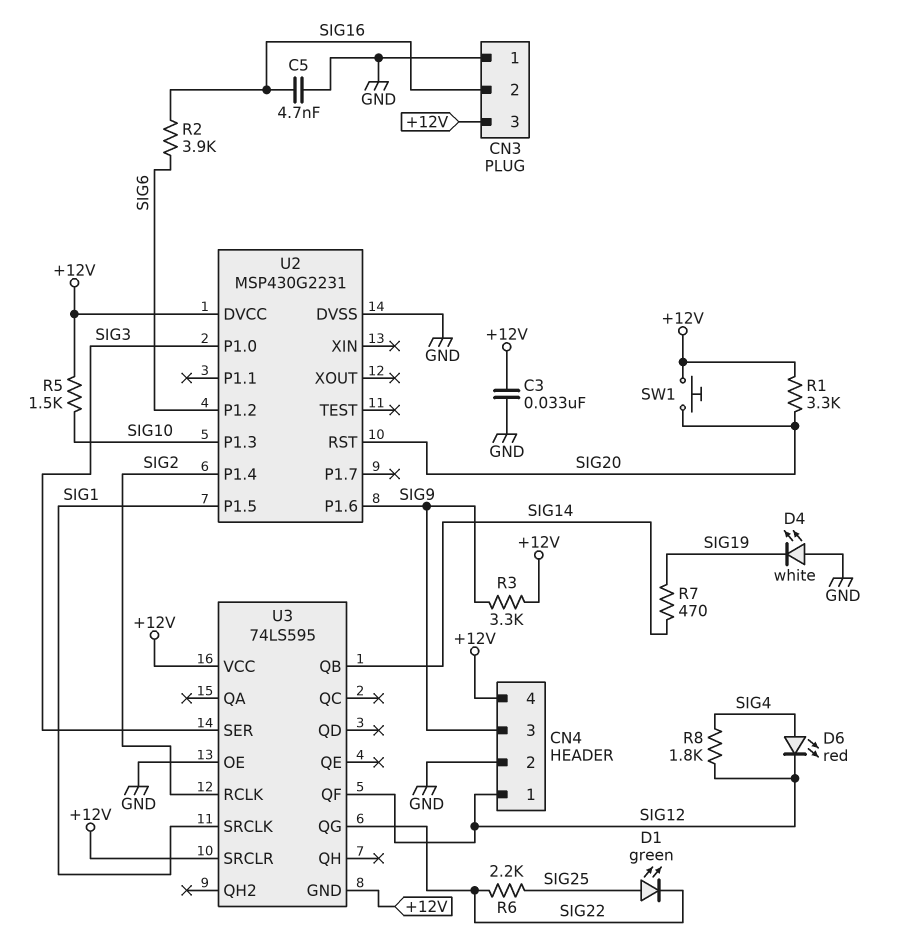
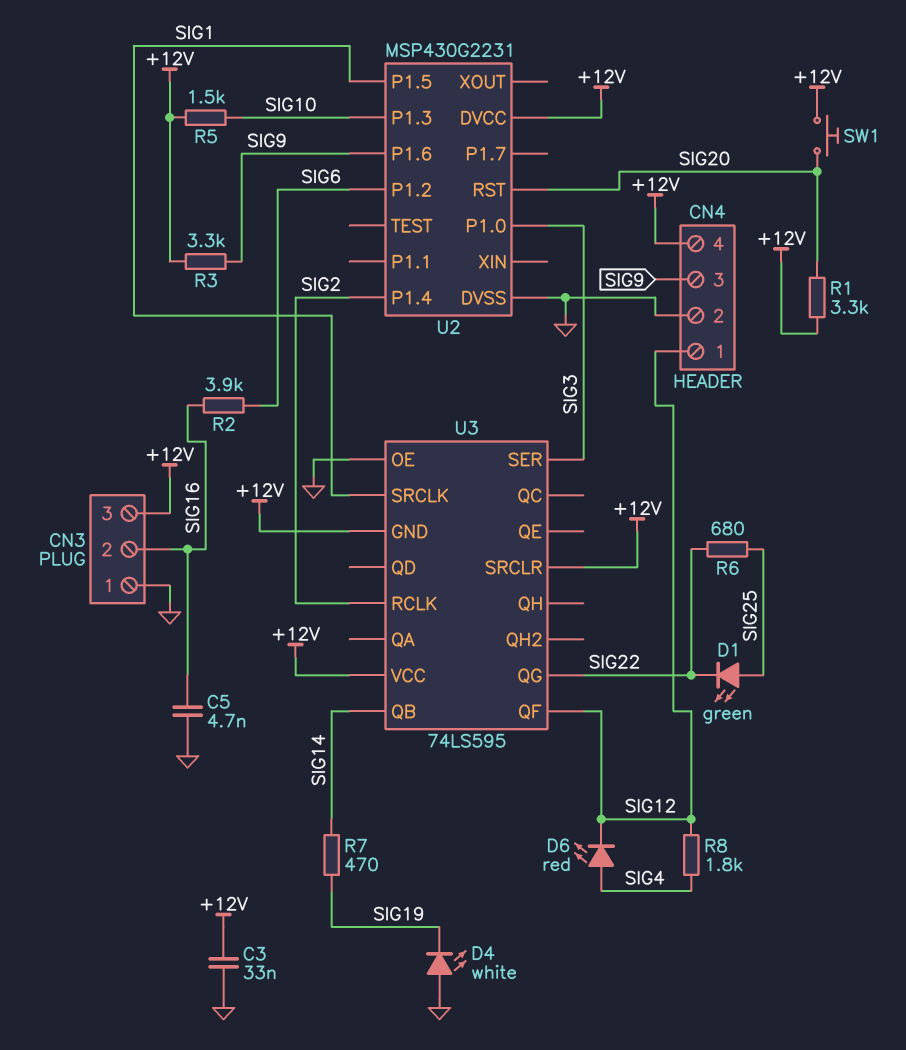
R6: 2.2k (SIG22, SIG25) -> 680 (SIG22, SIG25)

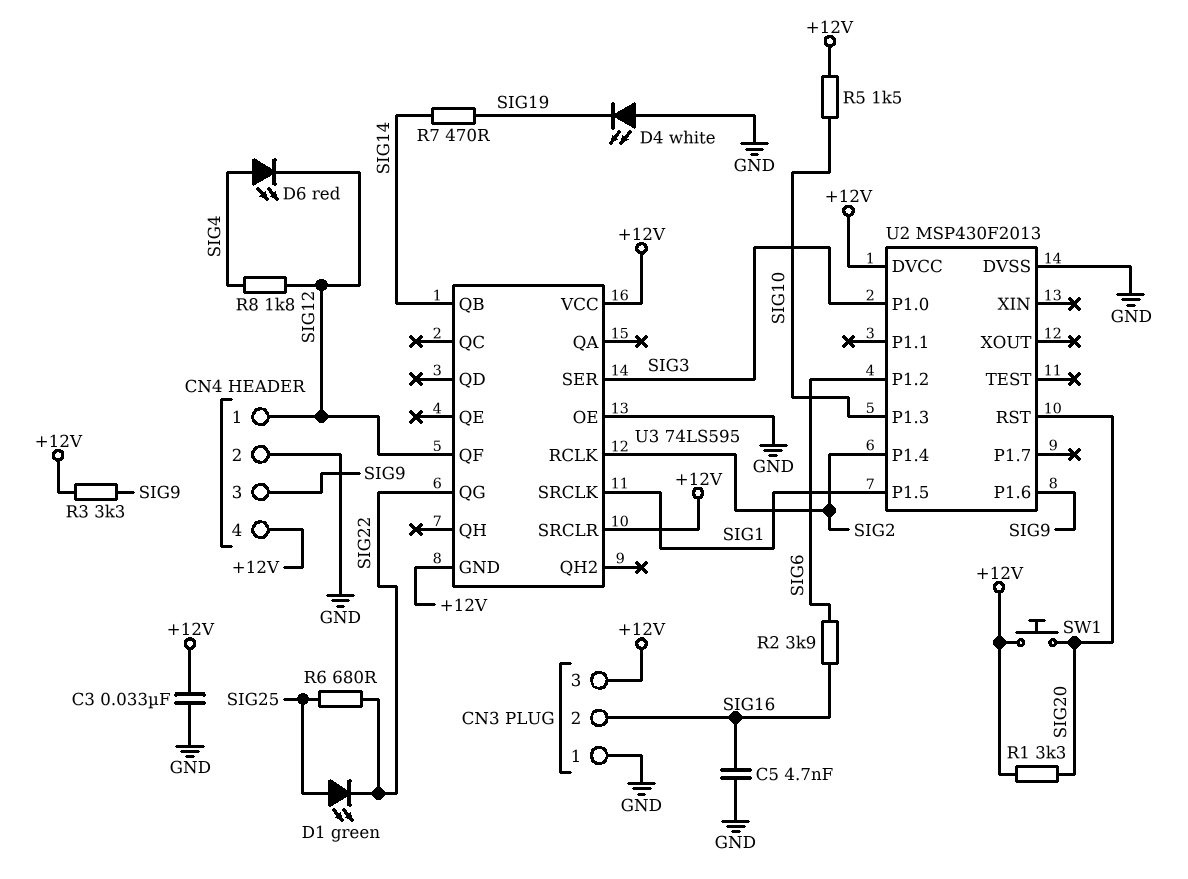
U2: MSP430G2231 -> MSP430F2013

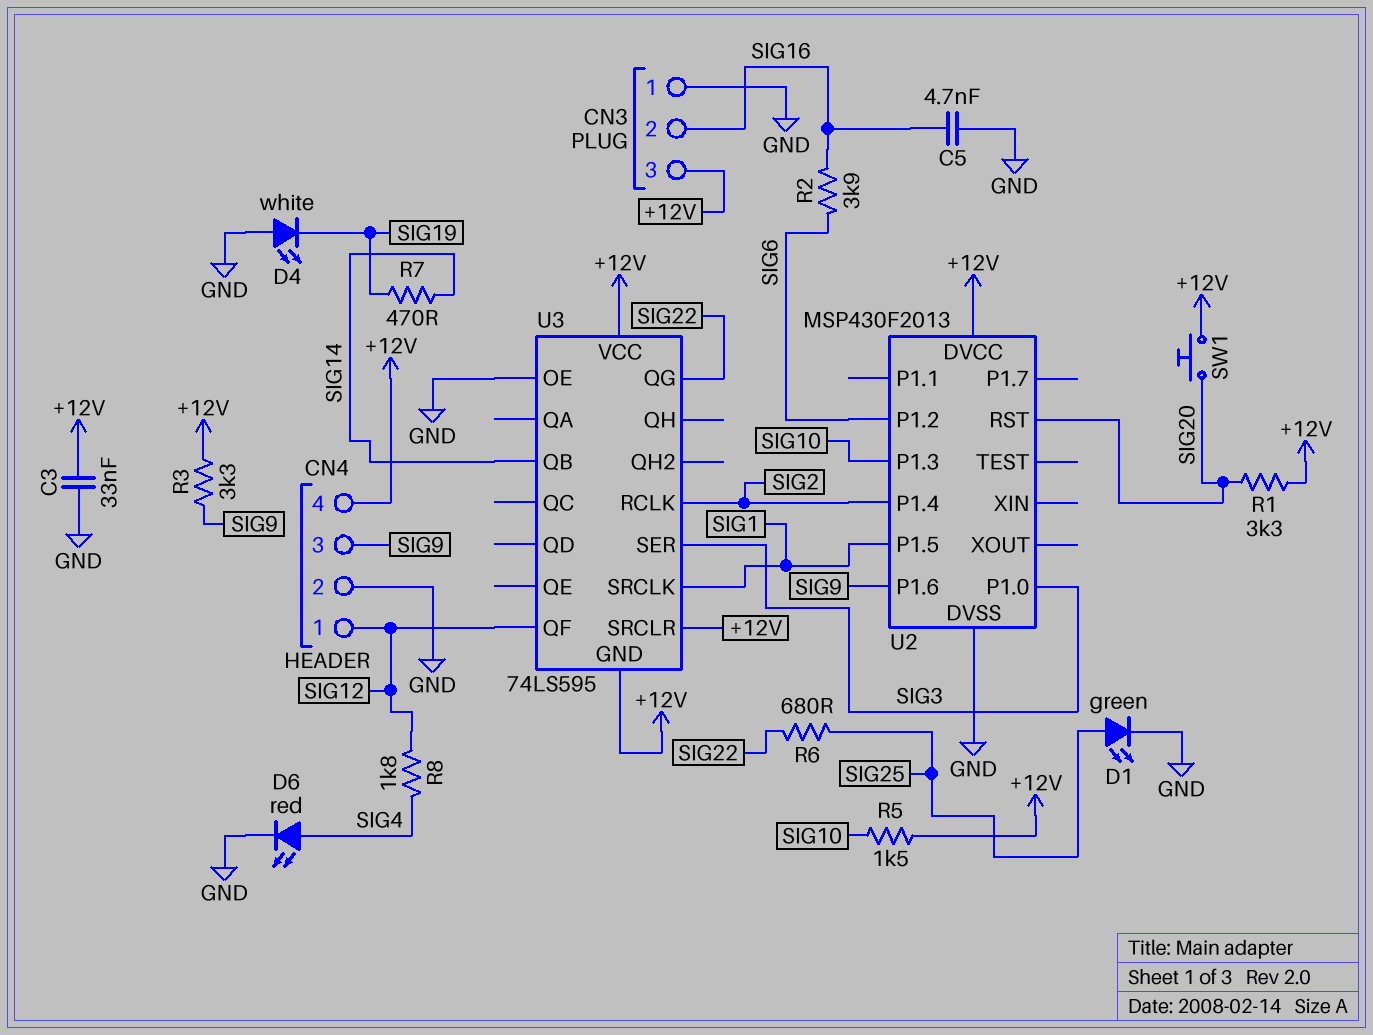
D1: LED green (A SIG25, K SIG22) -> LED green (A SIG25, K GND)
D6: LED red (A SIG4, K SIG12) -> LED red (A SIG4, K GND)

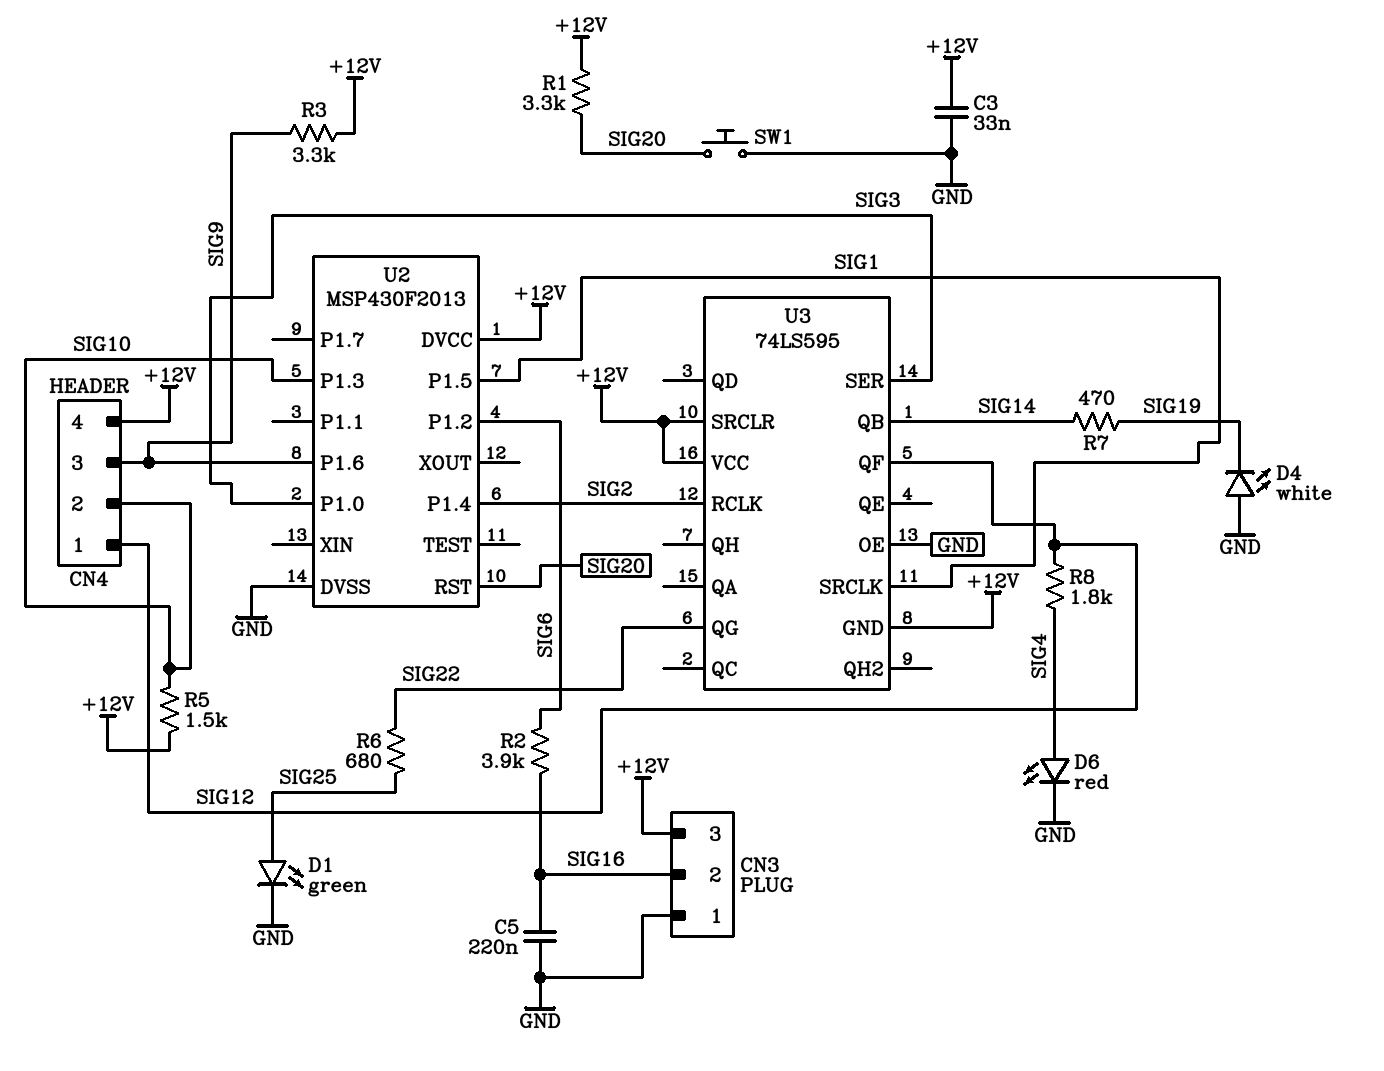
C5: 4.7nF (GND, SIG16) -> 220nF (GND, SIG16)
CN4 pin 2: GND -> SIG10
SW1: button (+12V, SIG20) -> button (GND, SIG20)

